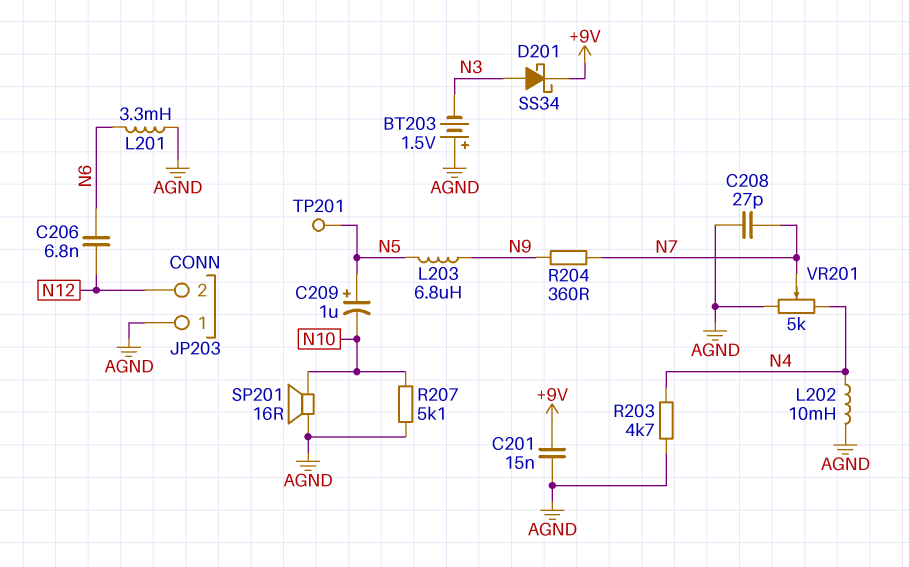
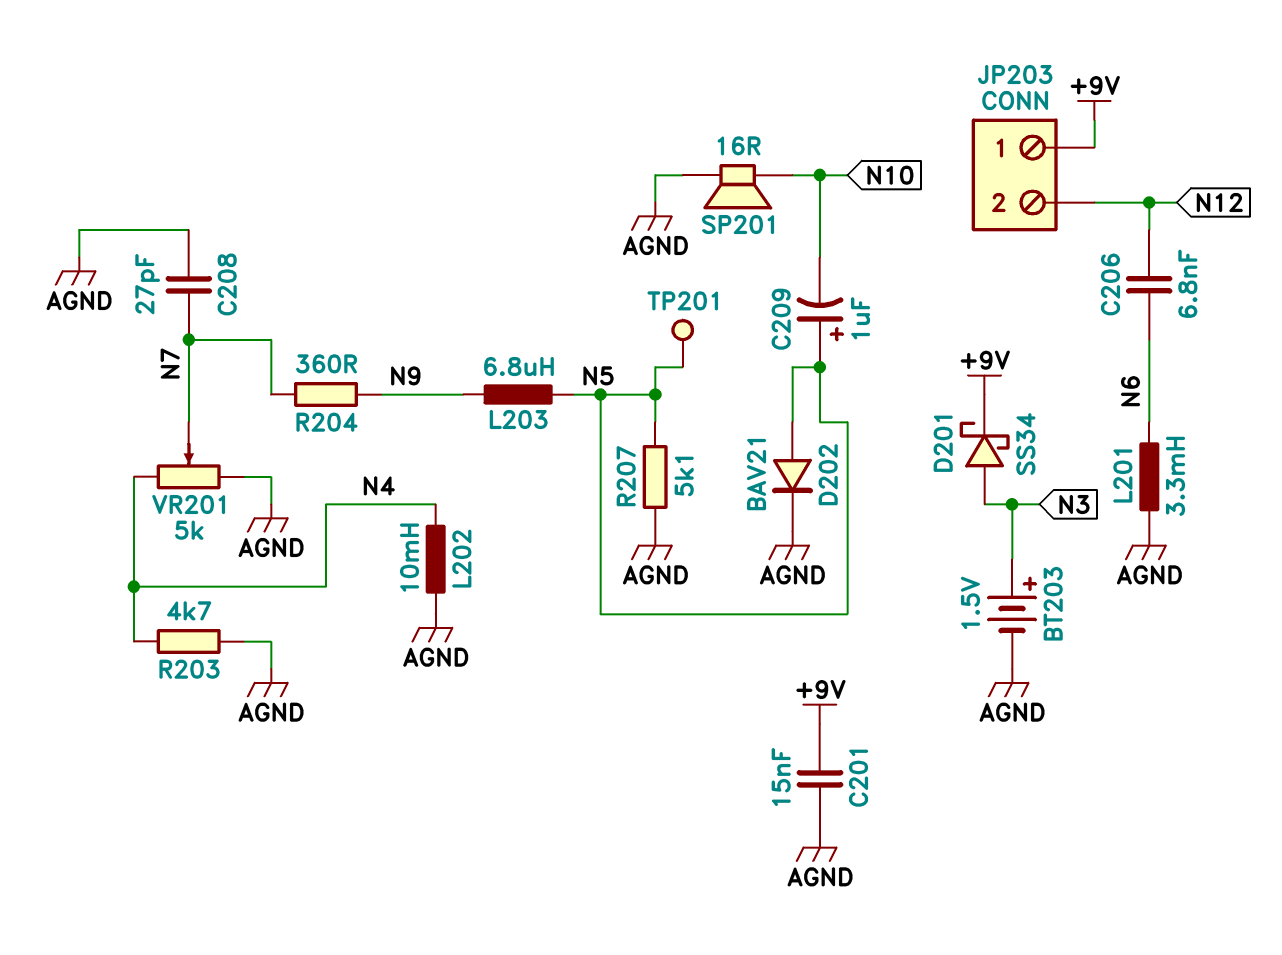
BT203: 1.5V (plus AGND, minus N3) -> 1.5V (plus N3, minus AGND)
D202: none -> diode BAV21 (A N5, K AGND)
JP203 pin 1: AGND -> +9V
R207: 5.1k (AGND, N10) -> 5.1k (AGND, N5)

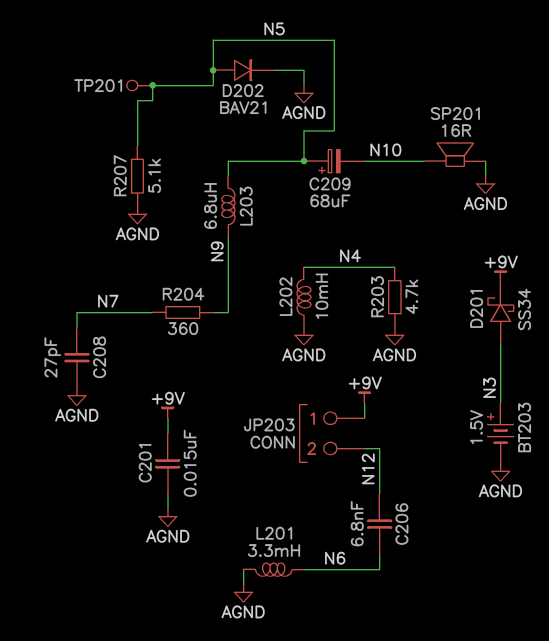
C209: 1uF (plus N5, minus N10) -> 68uF (plus N5, minus N10)
VR201: 5k (AGND, N4, wiper N7) -> none

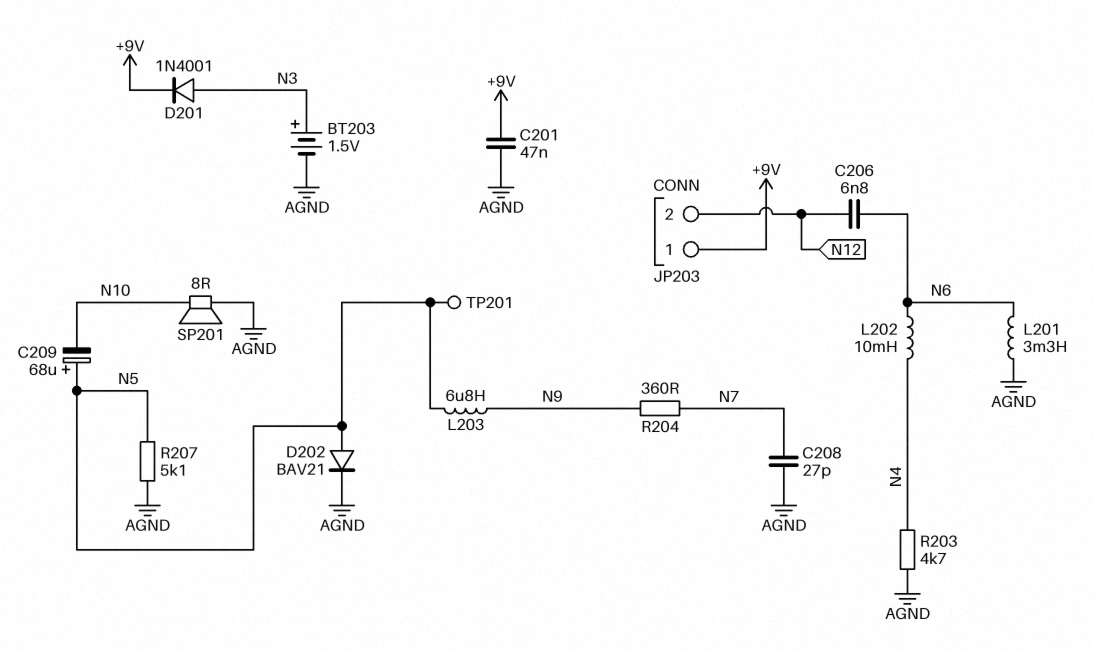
C201: 15nF (+9V, AGND) -> 47nF (+9V, AGND)
D201: schottky SS34 (A N3, K +9V) -> diode 1N4001 (A N3, K +9V)
L202: 10mH (AGND, N4) -> 10mH (N4, N6)
SP201: speaker 16R (AGND, N10) -> speaker 8R (AGND, N10)

